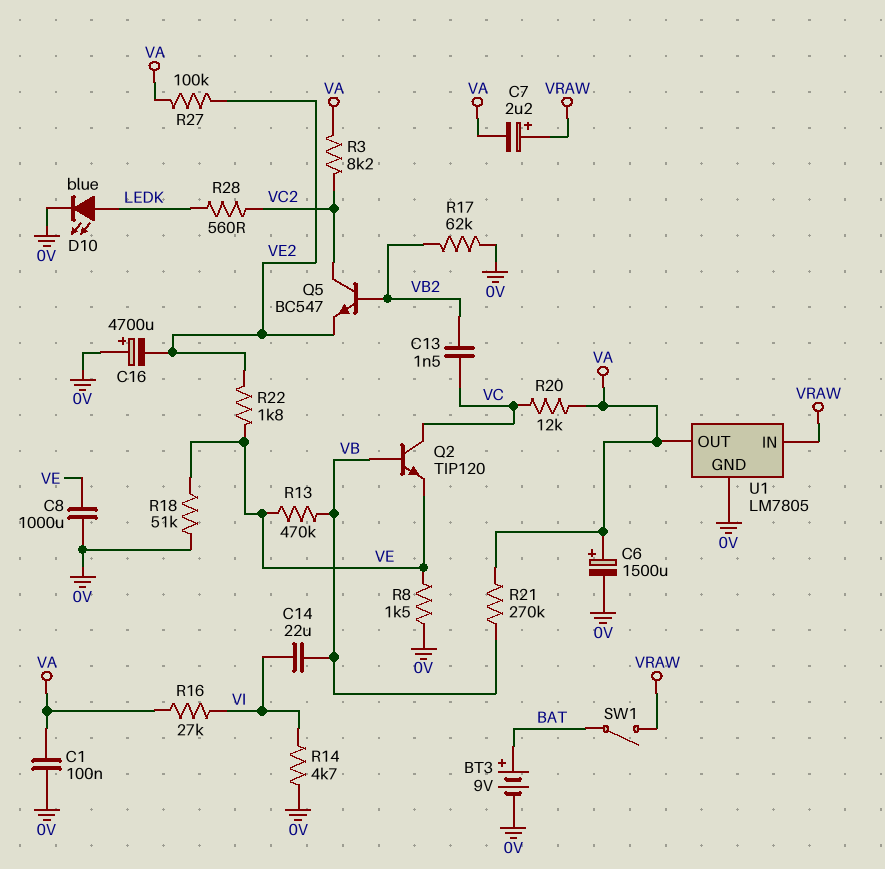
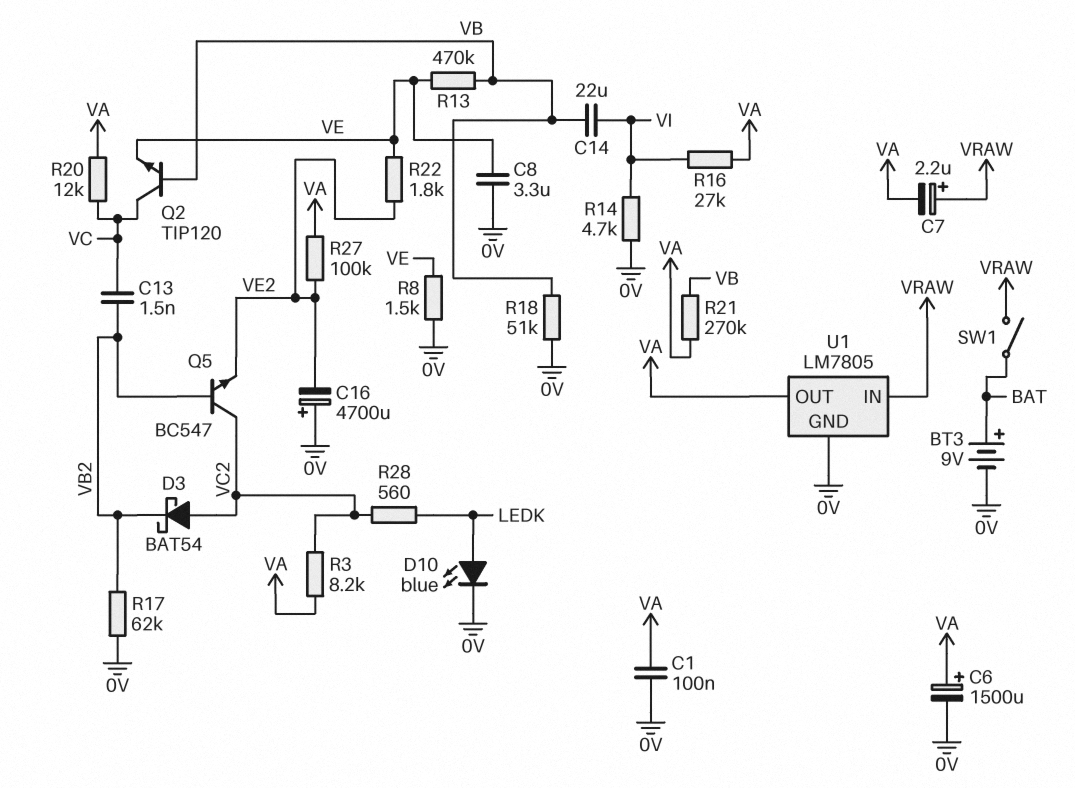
C8: 1000uF (0V, VE) -> 3.3uF (0V, VE)
D3: none -> schottky BAT54 (A VC2, K VB2)
R18: 51k (0V, VE) -> 51k (0V, VB)

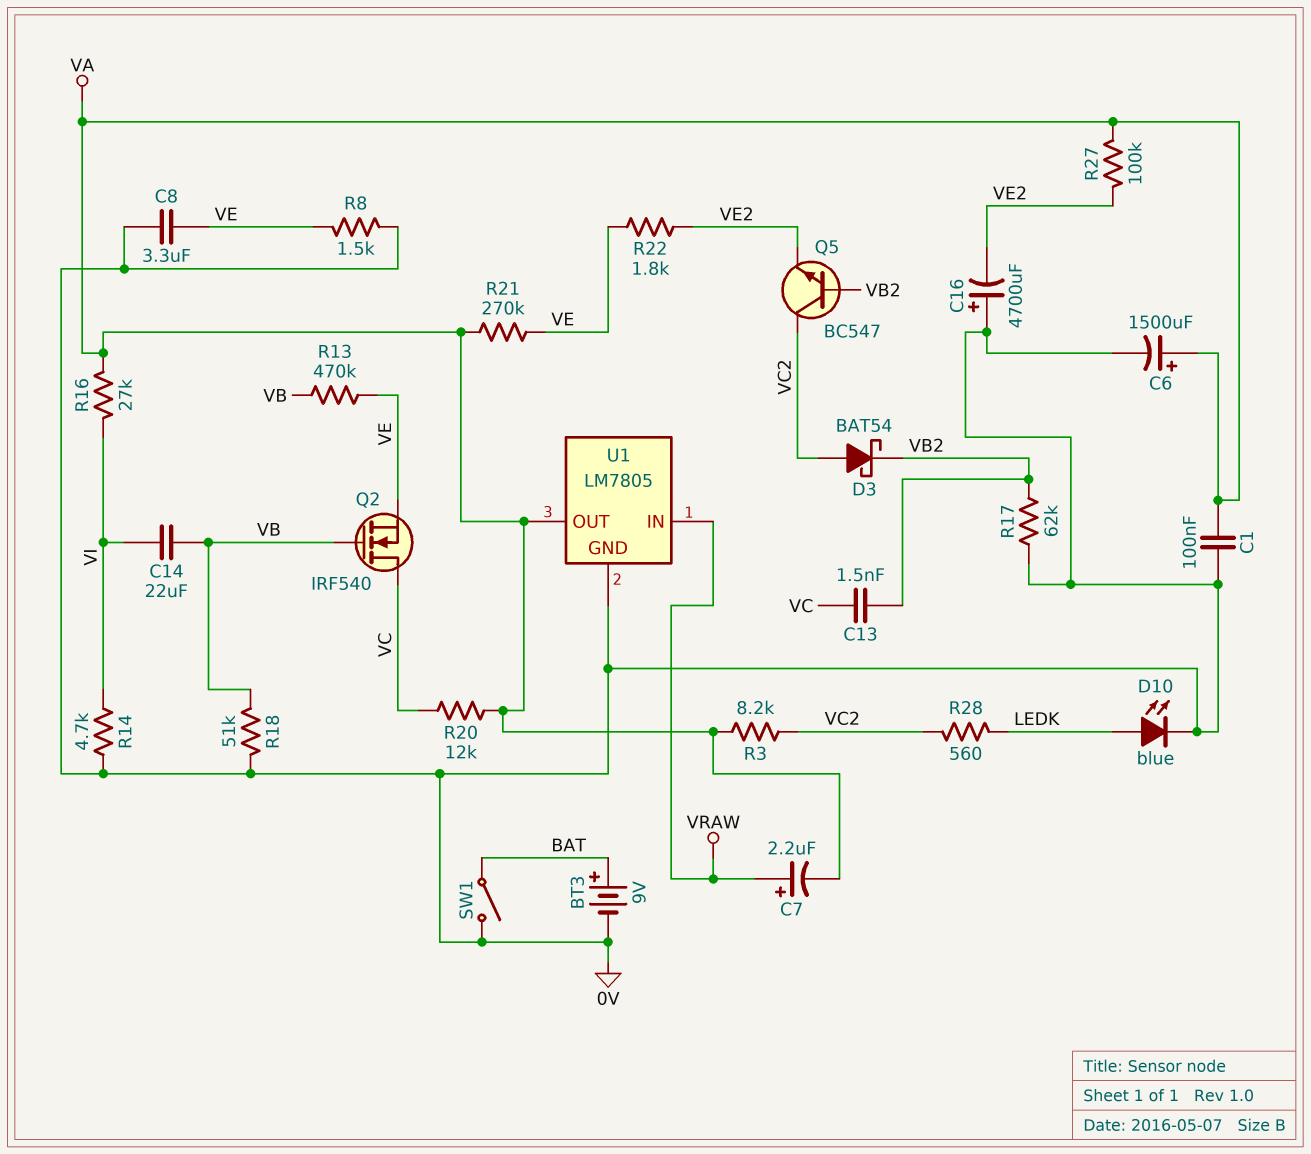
Q2: NPN TIP120 (B VB, C VC, E VE) -> NMOS IRF540 (G VB, D VC, S VE)
R21: 270k (VA, VB) -> 270k (VA, VE)
SW1: switch (BAT, VRAW) -> switch (0V, BAT)

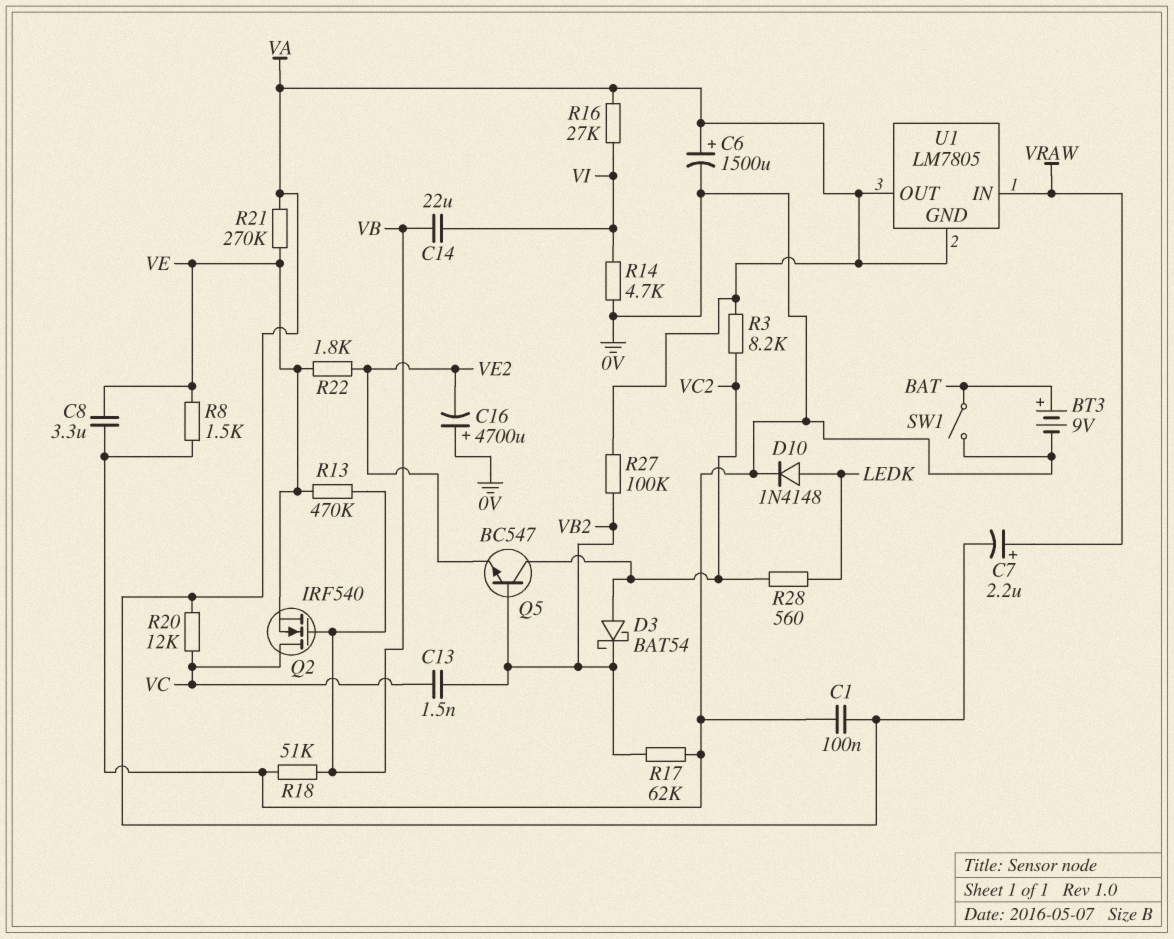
D10: LED blue (A LEDK, K 0V) -> diode 1N4148 (A LEDK, K 0V)
R27: 100k (VA, VE2) -> 100k (VA, VB2)
U1 pin GND: 0V -> VA

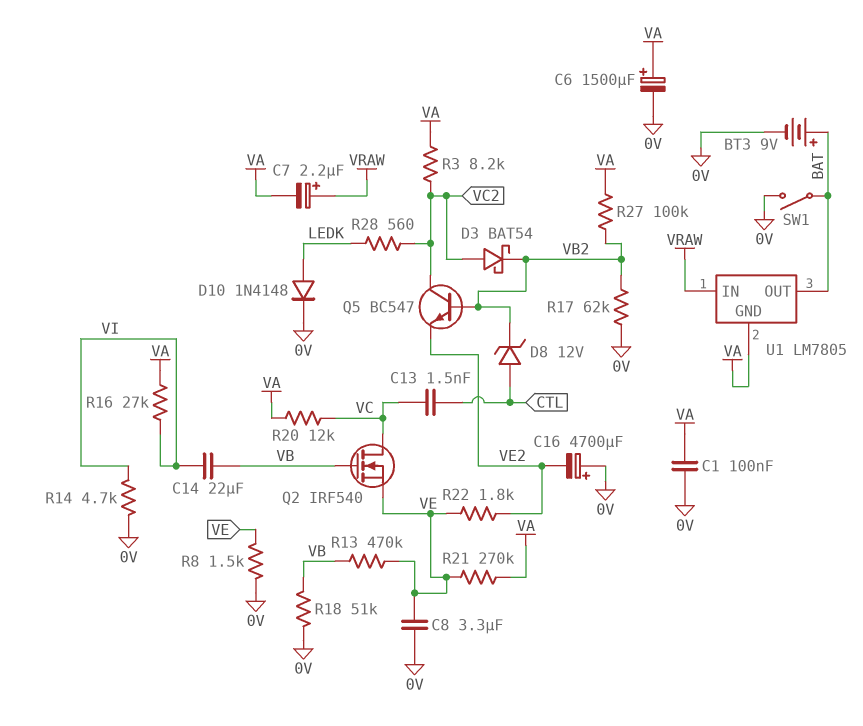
C13: 1.5nF (VB2, VC) -> 1.5nF (CTL, VC)
D8: none -> zener 12V (A CTL, K VB2)
U1 pin OUT: VA -> BAT

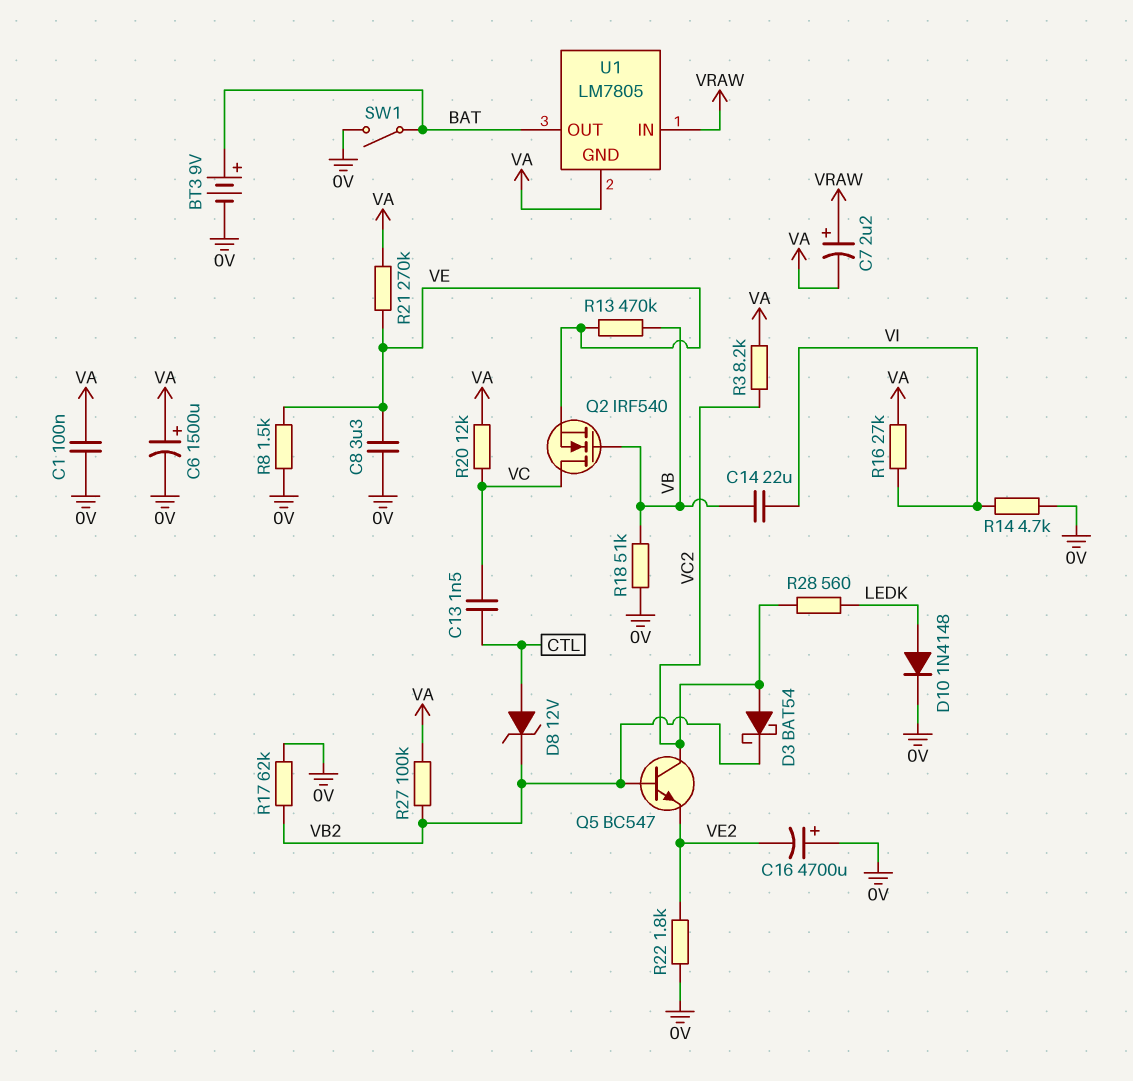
R22: 1.8k (VE, VE2) -> 1.8k (0V, VE2)

